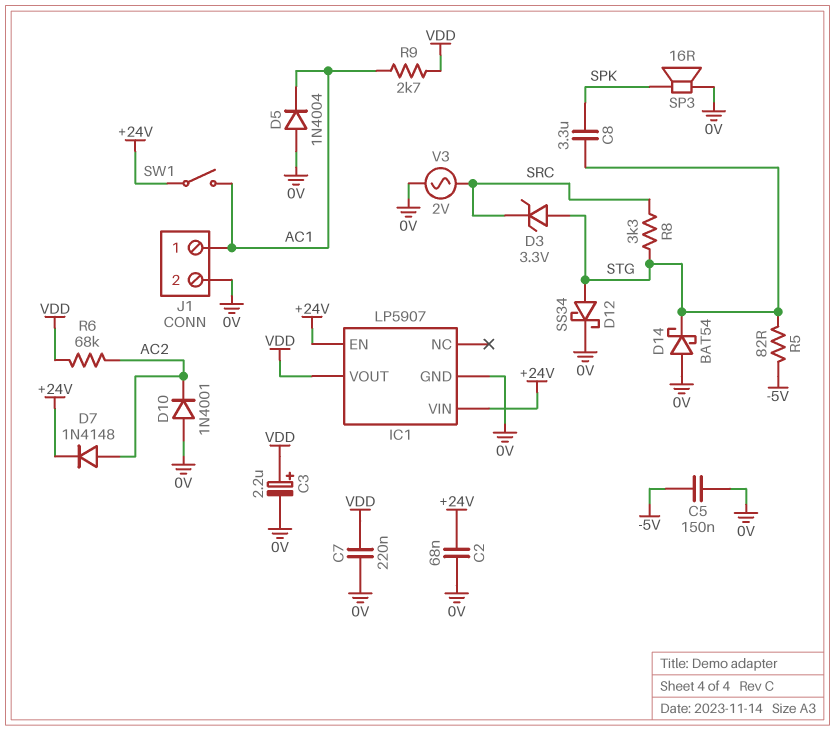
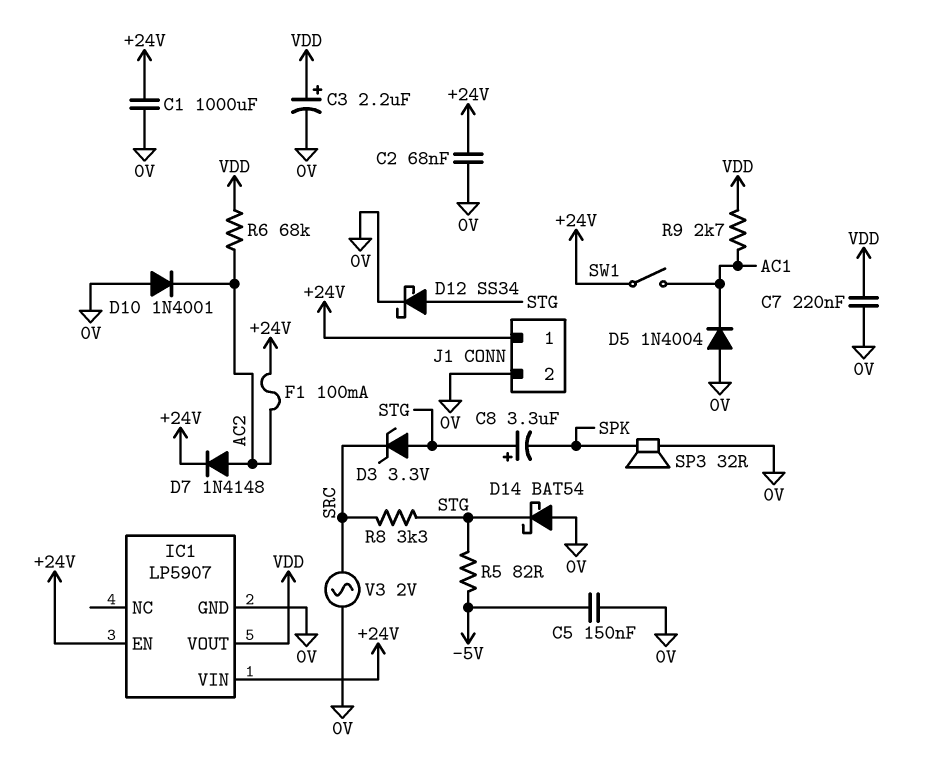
C1: none -> 1000uF (+24V, 0V)
C8: 3.3uF (SPK, STG) -> 3.3uF (plus STG, minus SPK)
F1: none -> 100mA (+24V, AC2)
J1 pin 1: AC1 -> +24V
SP3: speaker 16R (0V, SPK) -> speaker 32R (0V, SPK)

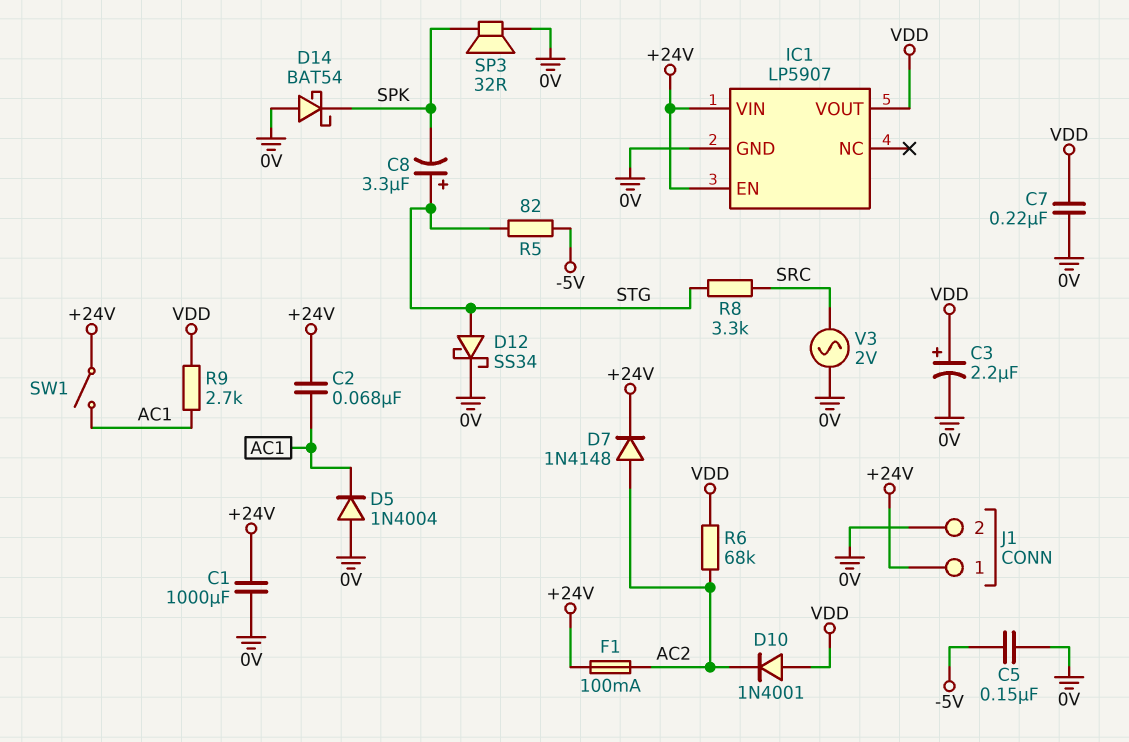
C2: 68nF (+24V, 0V) -> 68nF (+24V, AC1)
D3: zener 3.3V (A STG, K SRC) -> none
D10: diode 1N4001 (A 0V, K AC2) -> diode 1N4001 (A VDD, K AC2)
D14: schottky BAT54 (A 0V, K STG) -> schottky BAT54 (A 0V, K SPK)

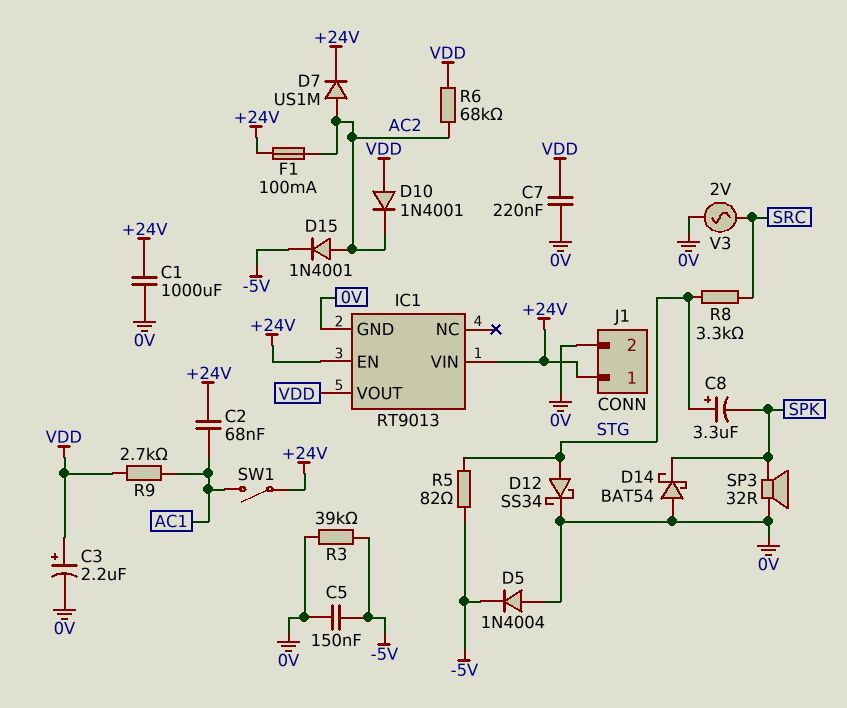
D5: diode 1N4004 (A 0V, K AC1) -> diode 1N4004 (A 0V, K -5V)
D7: diode 1N4148 (A AC2, K +24V) -> diode US1M (A AC2, K +24V)
D15: none -> diode 1N4001 (A AC2, K -5V)
IC1: LP5907 -> RT9013
R3: none -> 39k (-5V, 0V)

